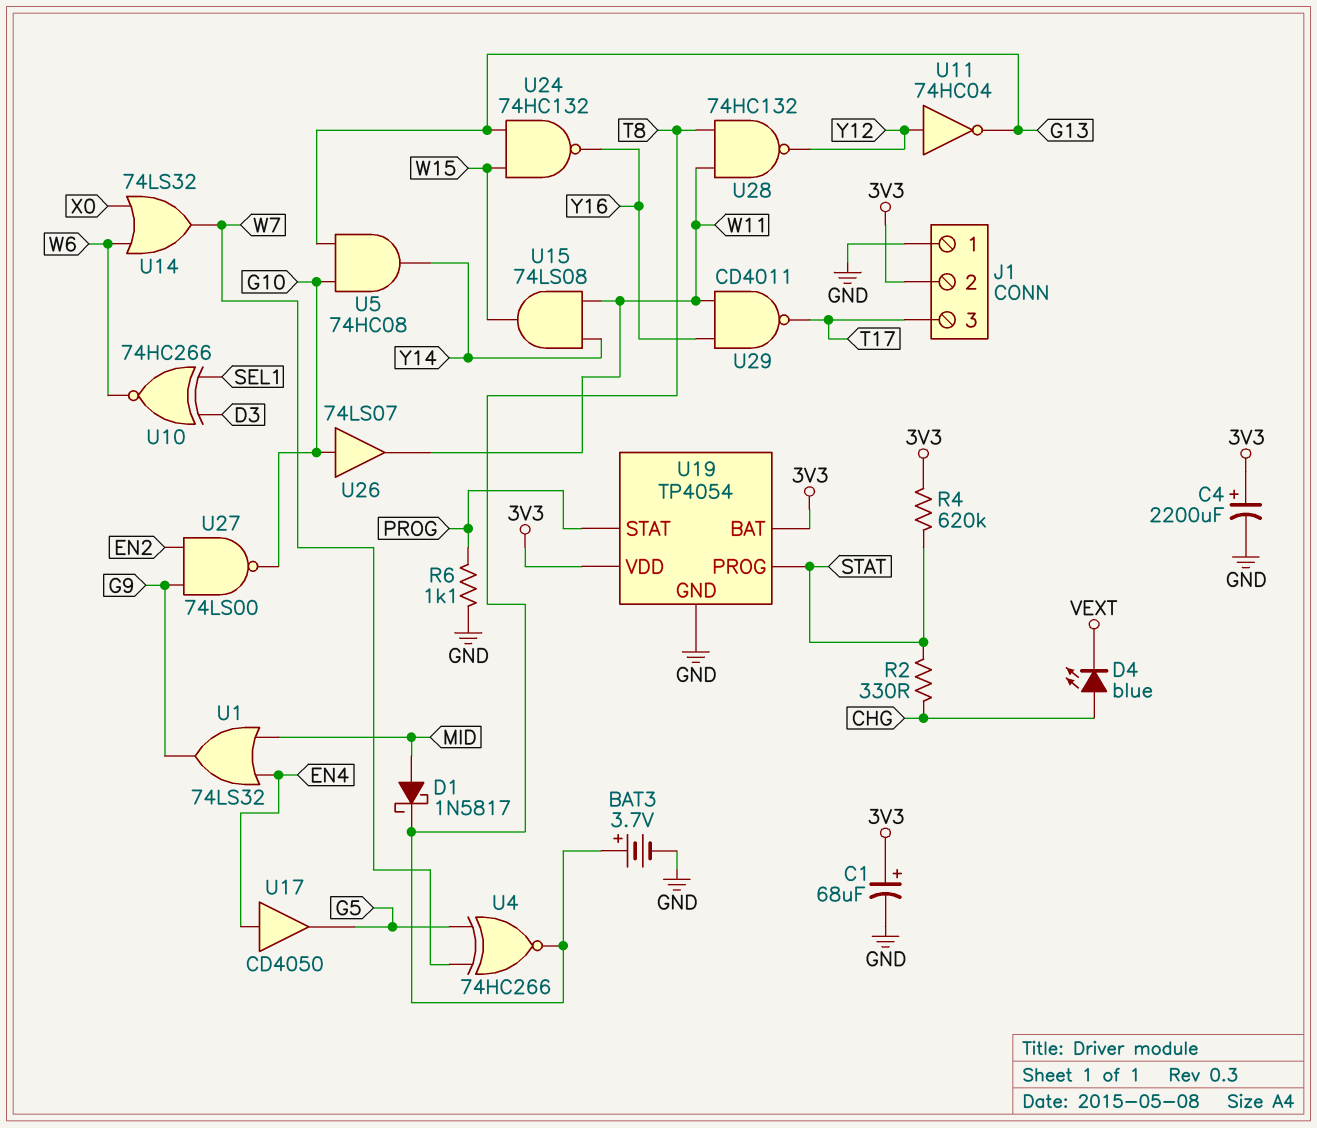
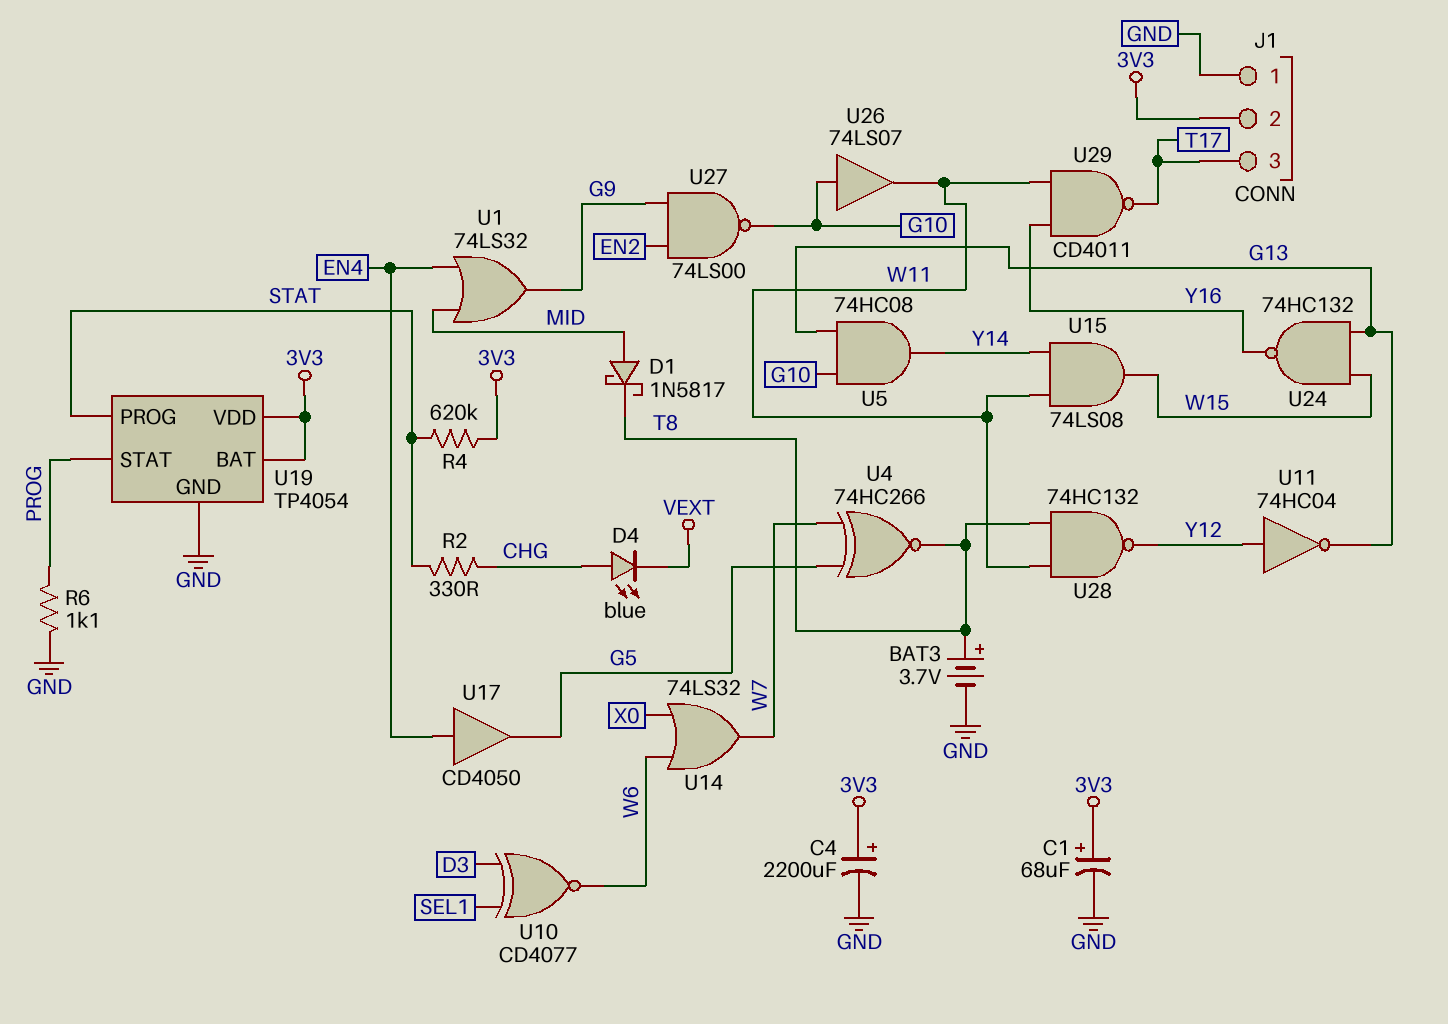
U10: XNOR 74HC266 (in D3, in SEL1, out W6) -> XNOR CD4077 (in D3, in SEL1, out W6)

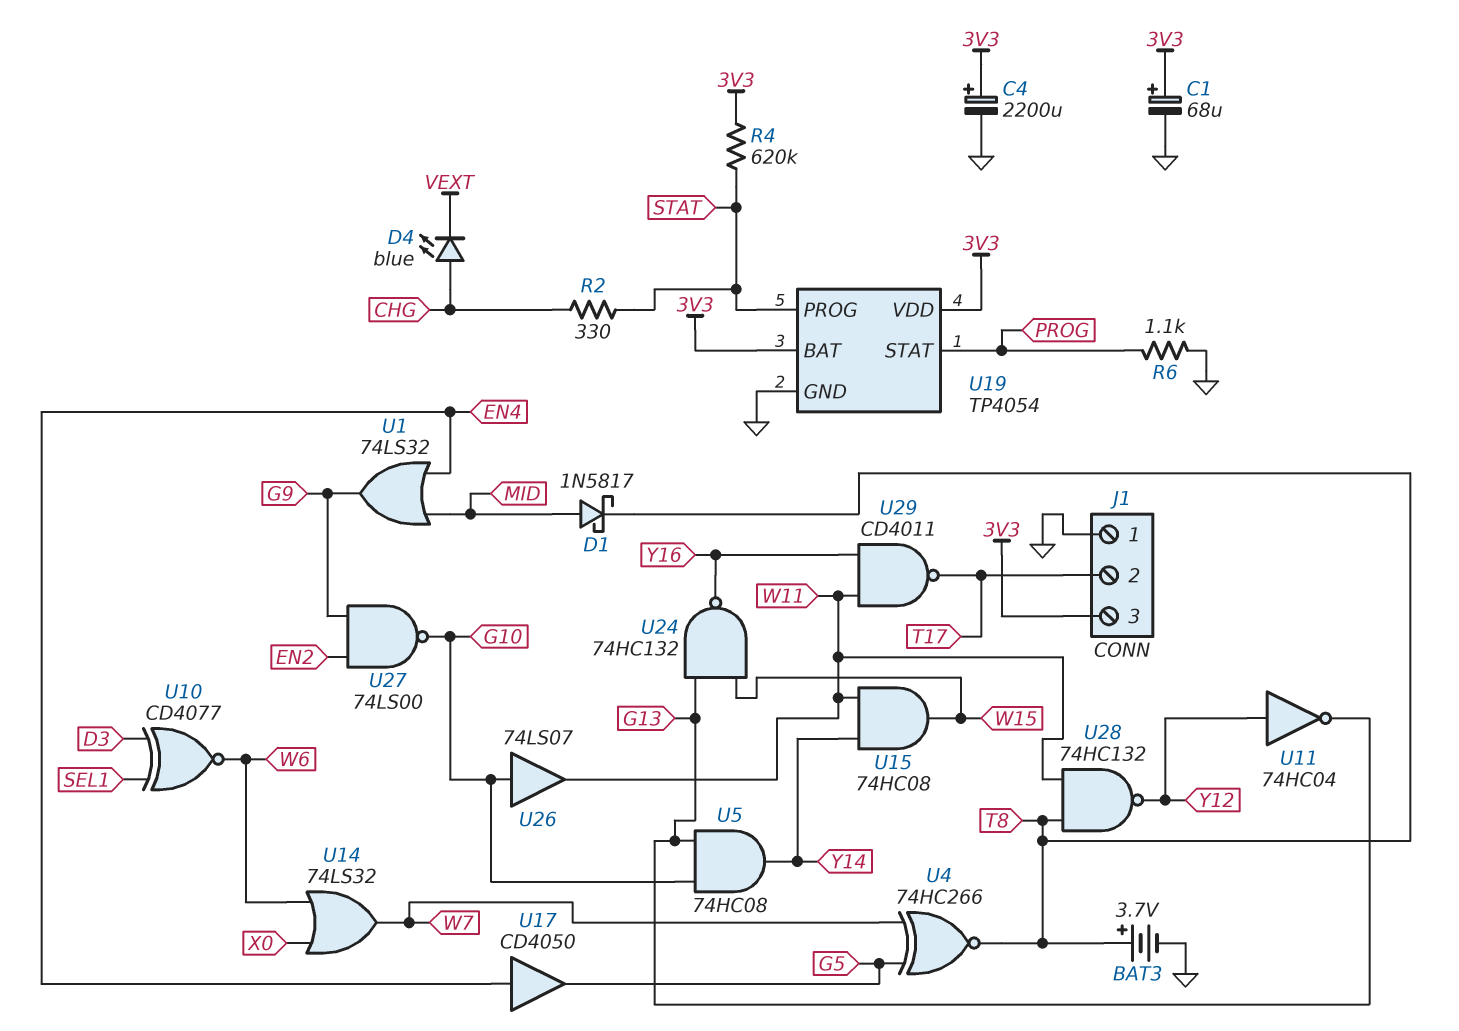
J1 pin 2: 3V3 -> T17
J1 pin 3: T17 -> 3V3
U15: AND 74LS08 (in W11, in Y14, out W15) -> AND 74HC08 (in W11, in Y14, out W15)

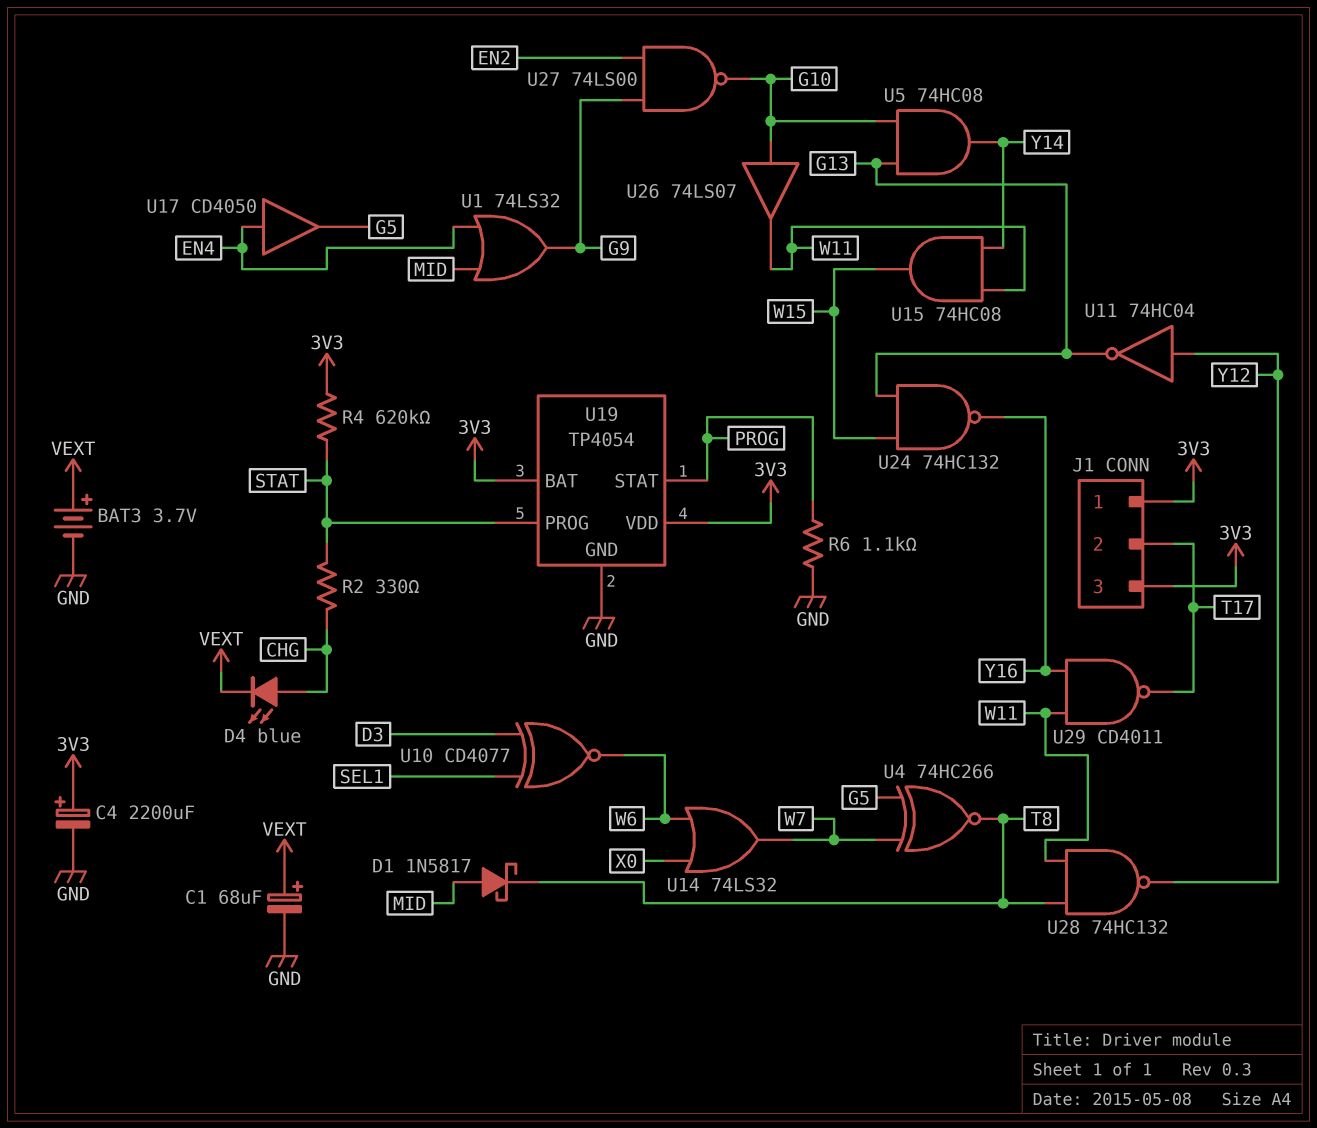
BAT3: 3.7V (plus T8, minus GND) -> 3.7V (plus VEXT, minus GND)
C1: 68uF (plus 3V3, minus GND) -> 68uF (plus VEXT, minus GND)
J1 pin 1: GND -> 3V3

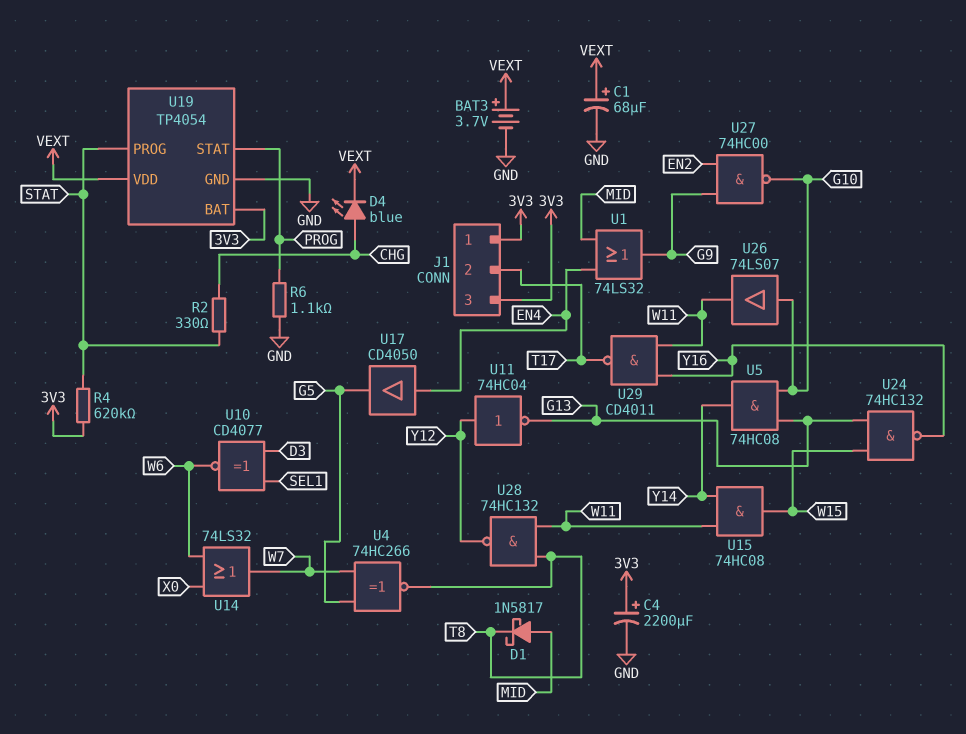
U19 pin VDD: 3V3 -> VEXT
U27: NAND 74LS00 (in EN2, in G9, out G10) -> NAND 74HC00 (in EN2, in G9, out G10)

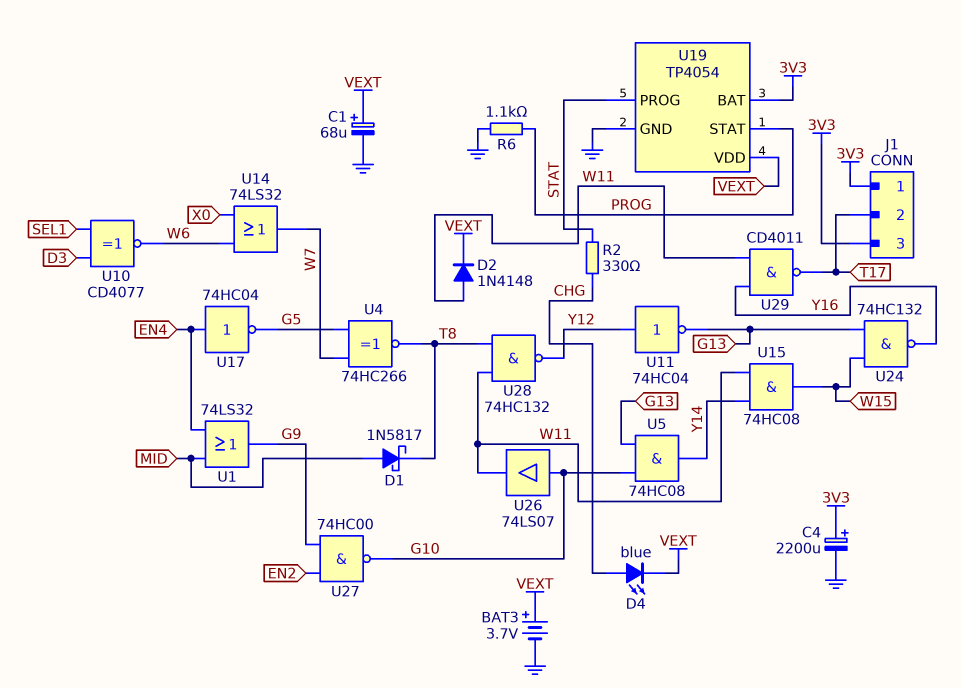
D2: none -> diode 1N4148 (A W11, K VEXT)
R4: 620k (3V3, STAT) -> none
U17: buffer CD4050 (in EN4, out G5) -> NOT 74HC04 (in EN4, out G5)

